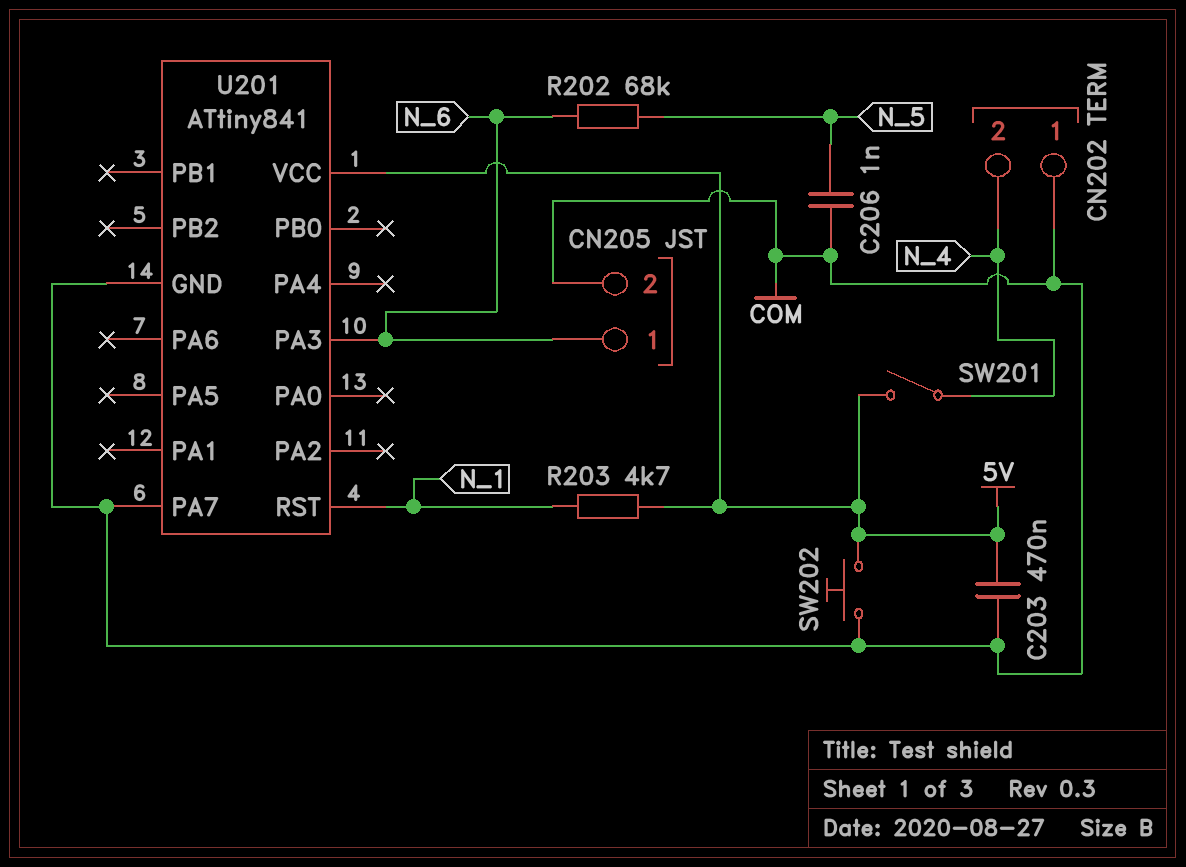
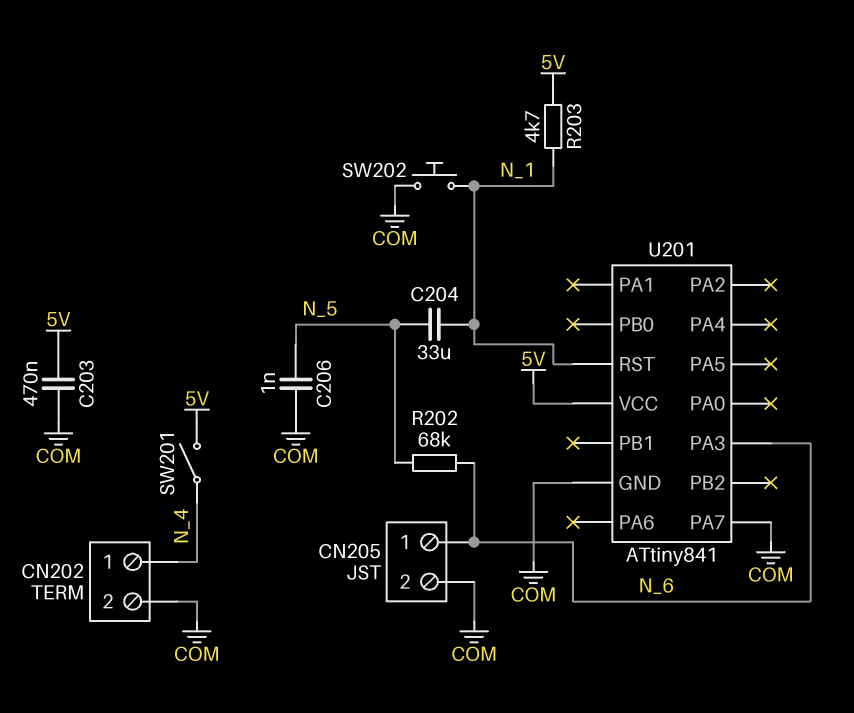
C204: none -> 33uF (N_1, N_5)
CN202 pin 1: COM -> N_4
CN202 pin 2: N_4 -> COM
SW202: button (5V, COM) -> button (COM, N_1)

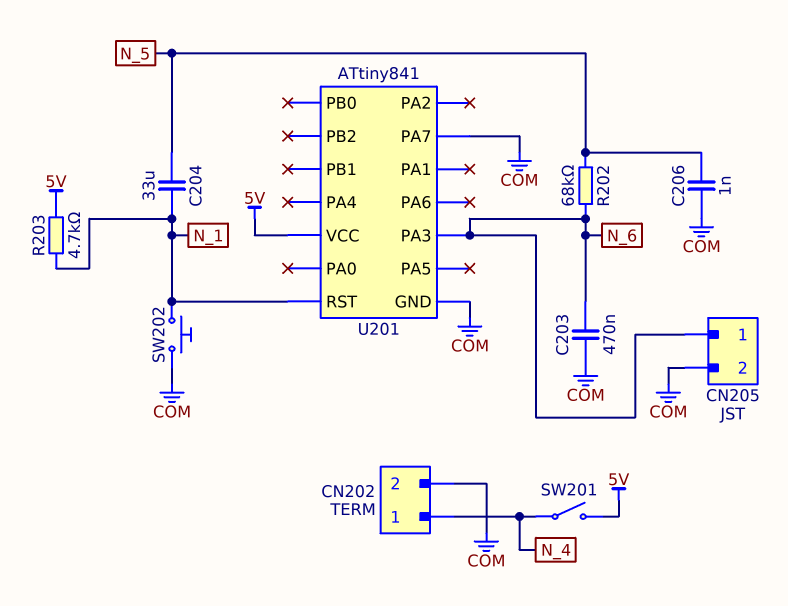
C203: 470nF (5V, COM) -> 470nF (COM, N_6)

